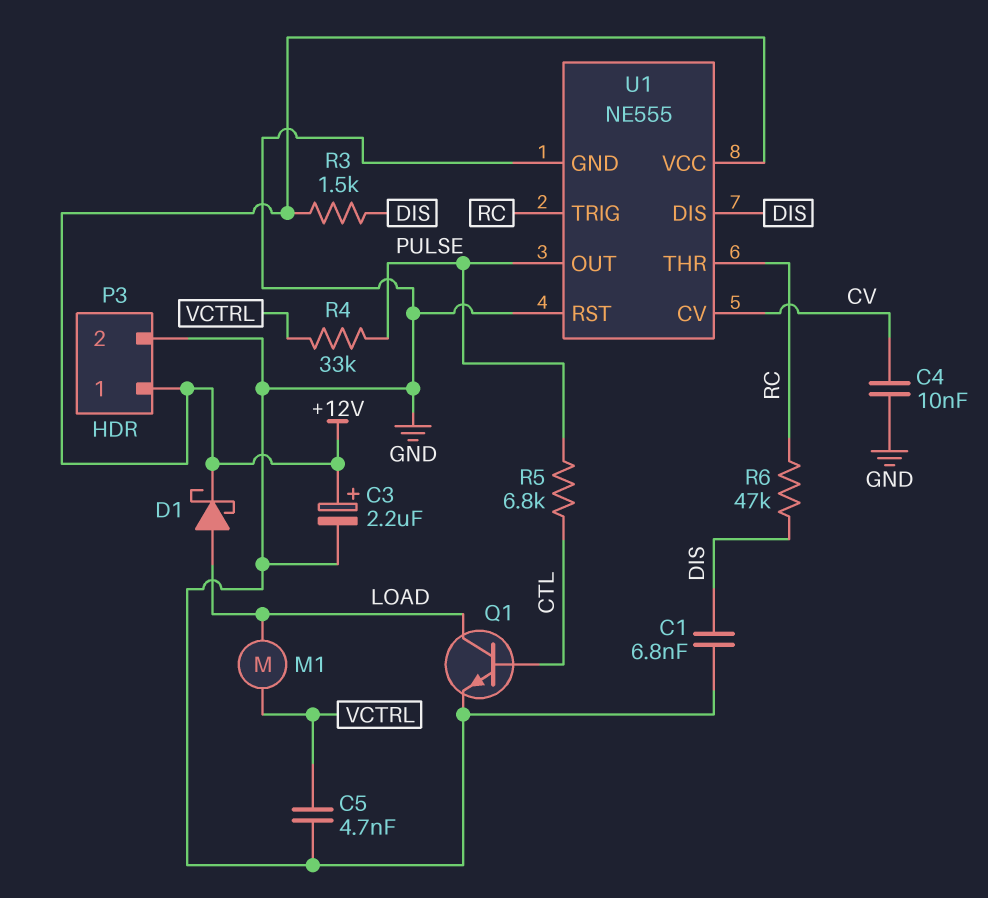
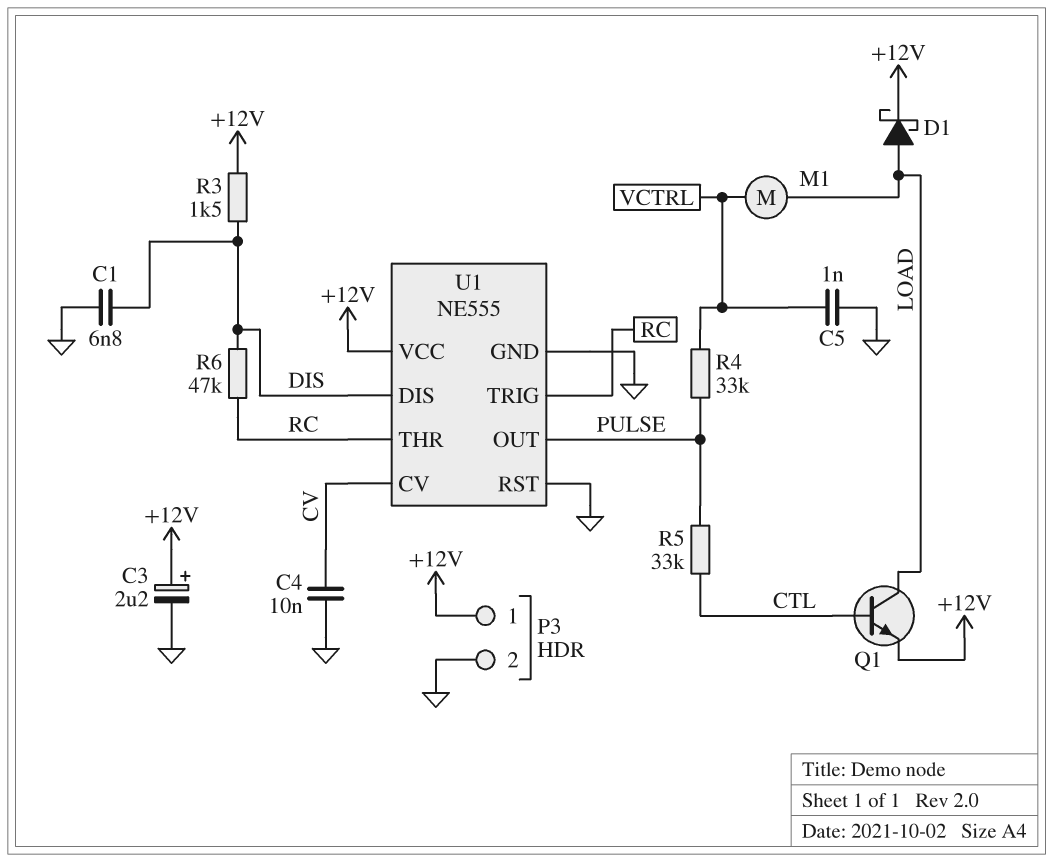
C5: 4.7nF (GND, VCTRL) -> 1nF (GND, VCTRL)
Q1: NPN (B CTL, C LOAD, E GND) -> NPN (B CTL, C LOAD, E +12V)
R5: 6.8k (CTL, PULSE) -> 33k (CTL, PULSE)

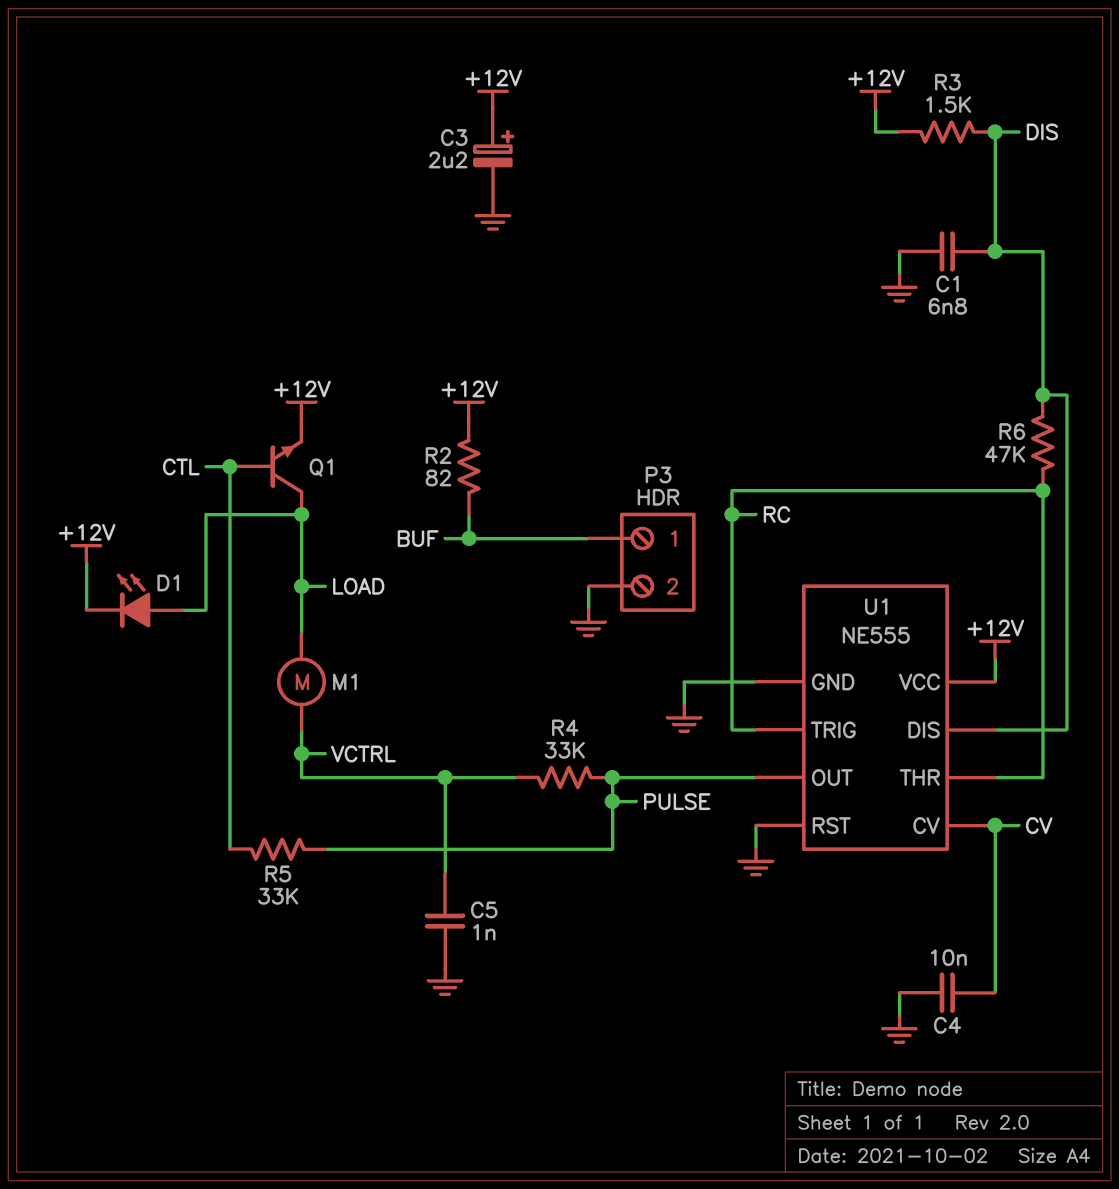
D1: schottky (A LOAD, K +12V) -> LED (A LOAD, K +12V)
P3 pin 1: +12V -> BUF
R2: none -> 82 (+12V, BUF)

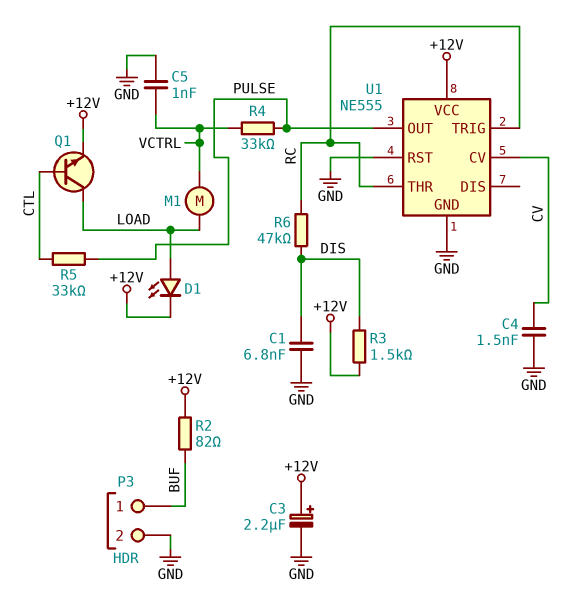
C4: 10nF (CV, GND) -> 1.5nF (CV, GND)
U1 pin DIS: DIS -> none

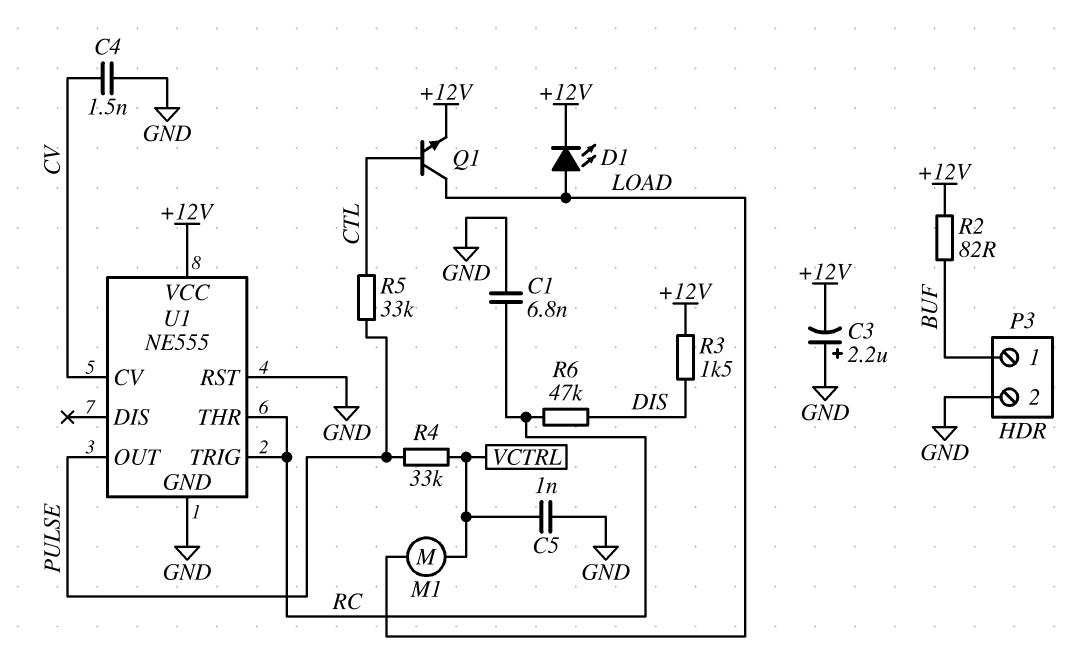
C1: 6.8nF (DIS, GND) -> 6.8nF (GND, RC)
C3: 2.2uF (plus +12V, minus GND) -> 2.2uF (plus GND, minus +12V)

